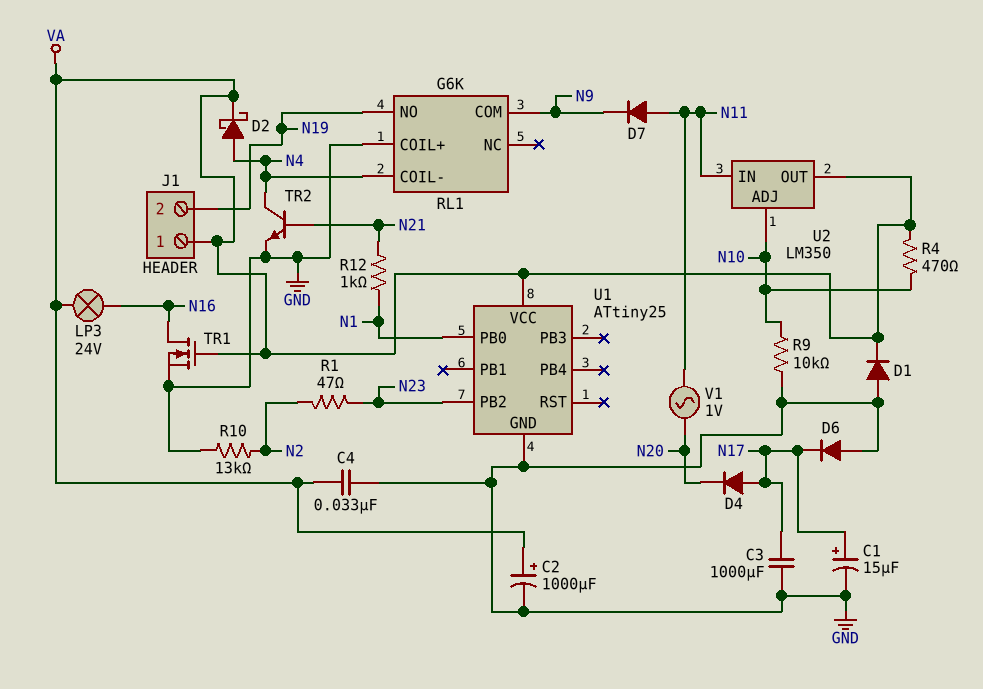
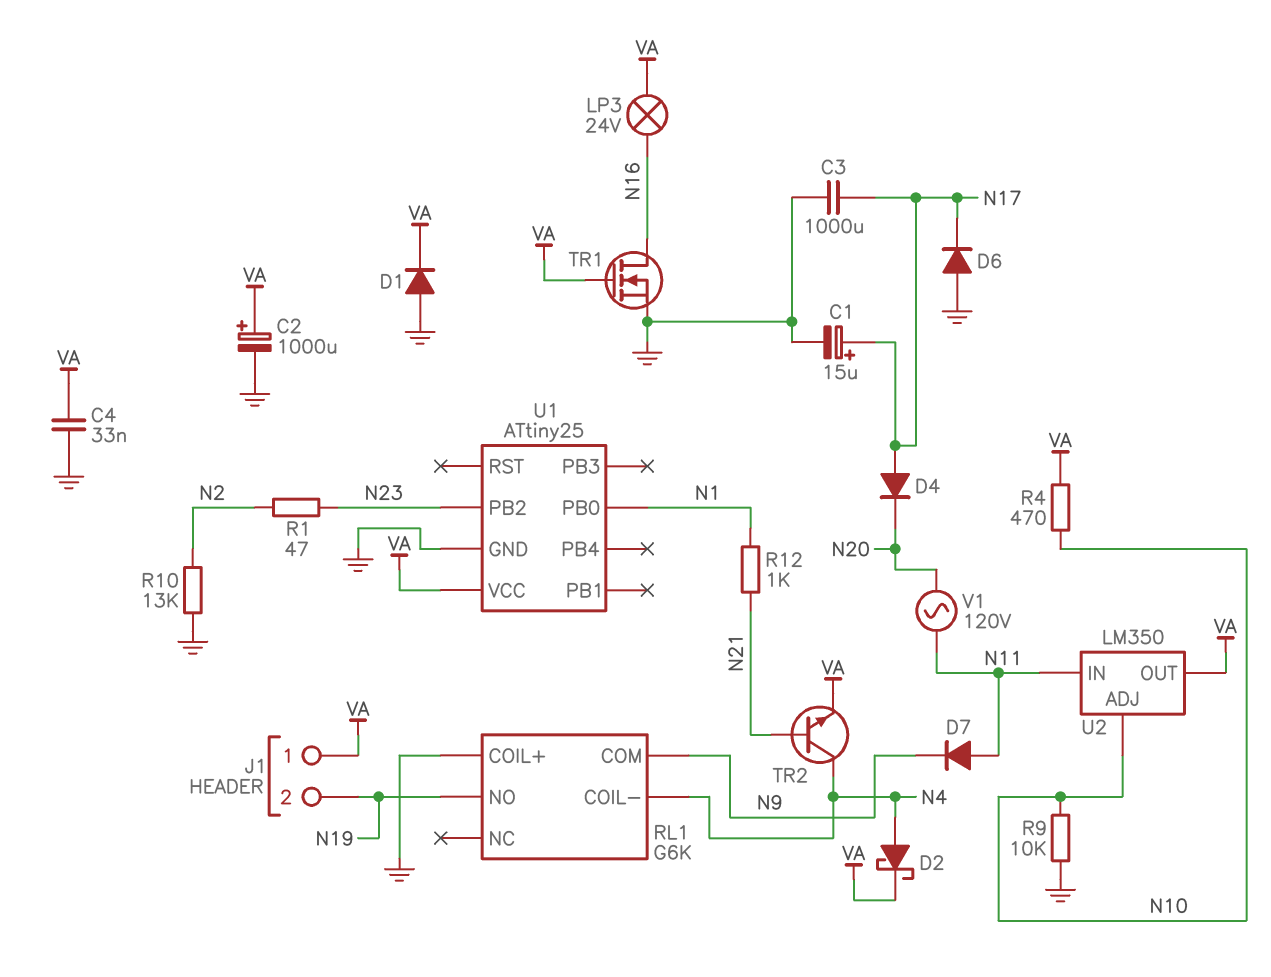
TR2: NPN (B N21, C N4, E GND) -> NPN (B N21, C N4, E VA)
V1: AC 1V (N11, N20) -> AC 120V (N11, N20)

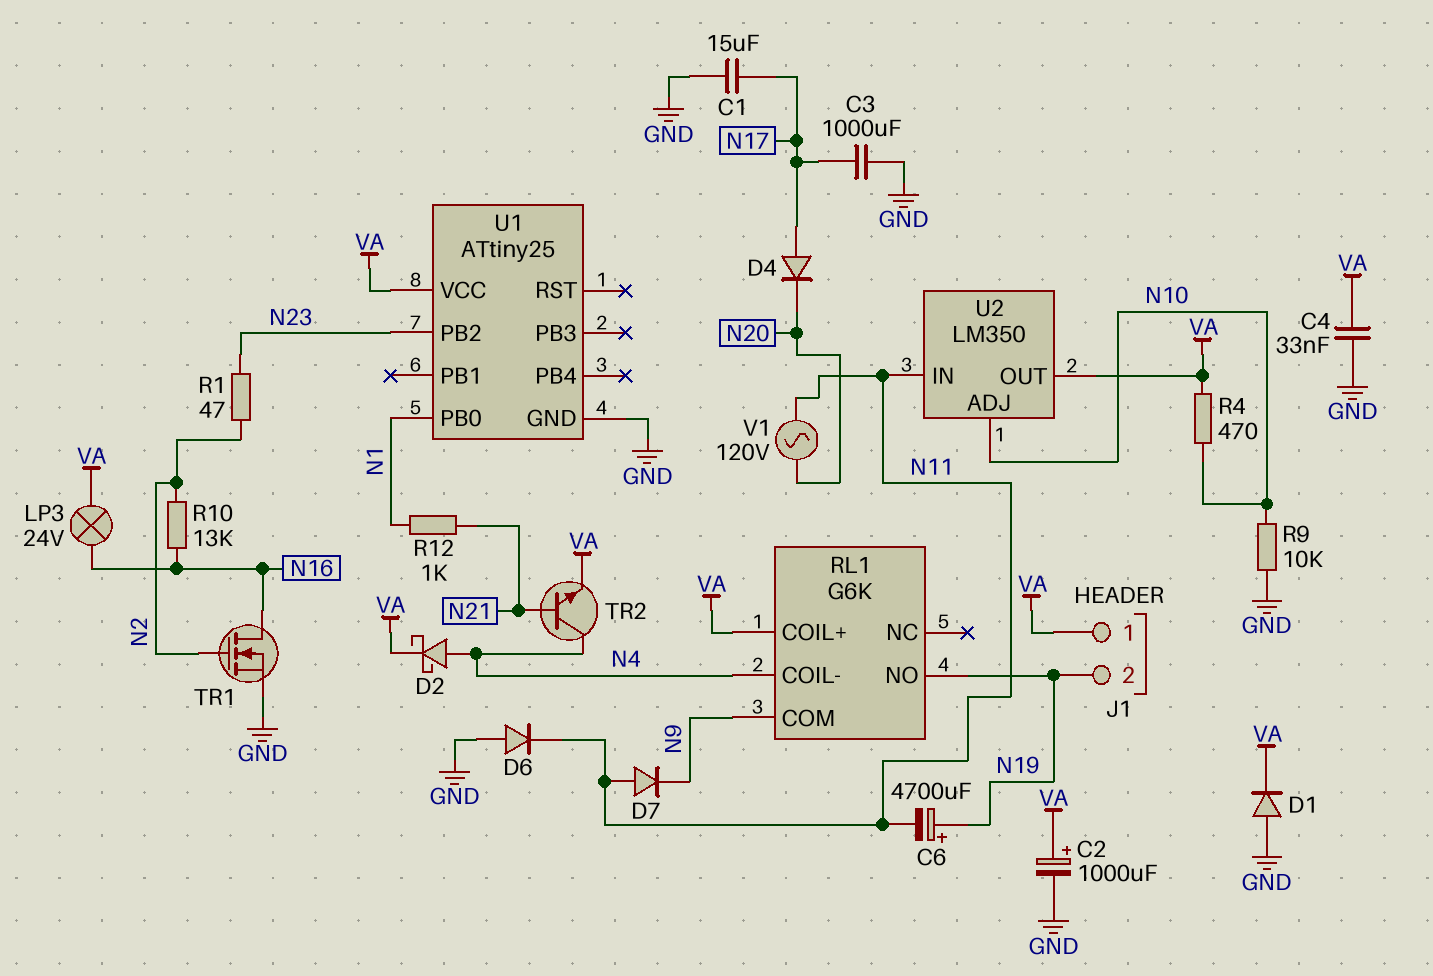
C1: 15uF (plus N17, minus GND) -> 15uF (GND, N17)
C6: none -> 4700uF (plus N19, minus N11)
D6: diode (A GND, K N17) -> diode (A GND, K N11)
R10: 13k (GND, N2) -> 13k (N2, N16)
RL1 pin COIL+: GND -> VA
TR1: NMOS (G VA, D N16, S GND) -> NMOS (G N2, D N16, S GND)

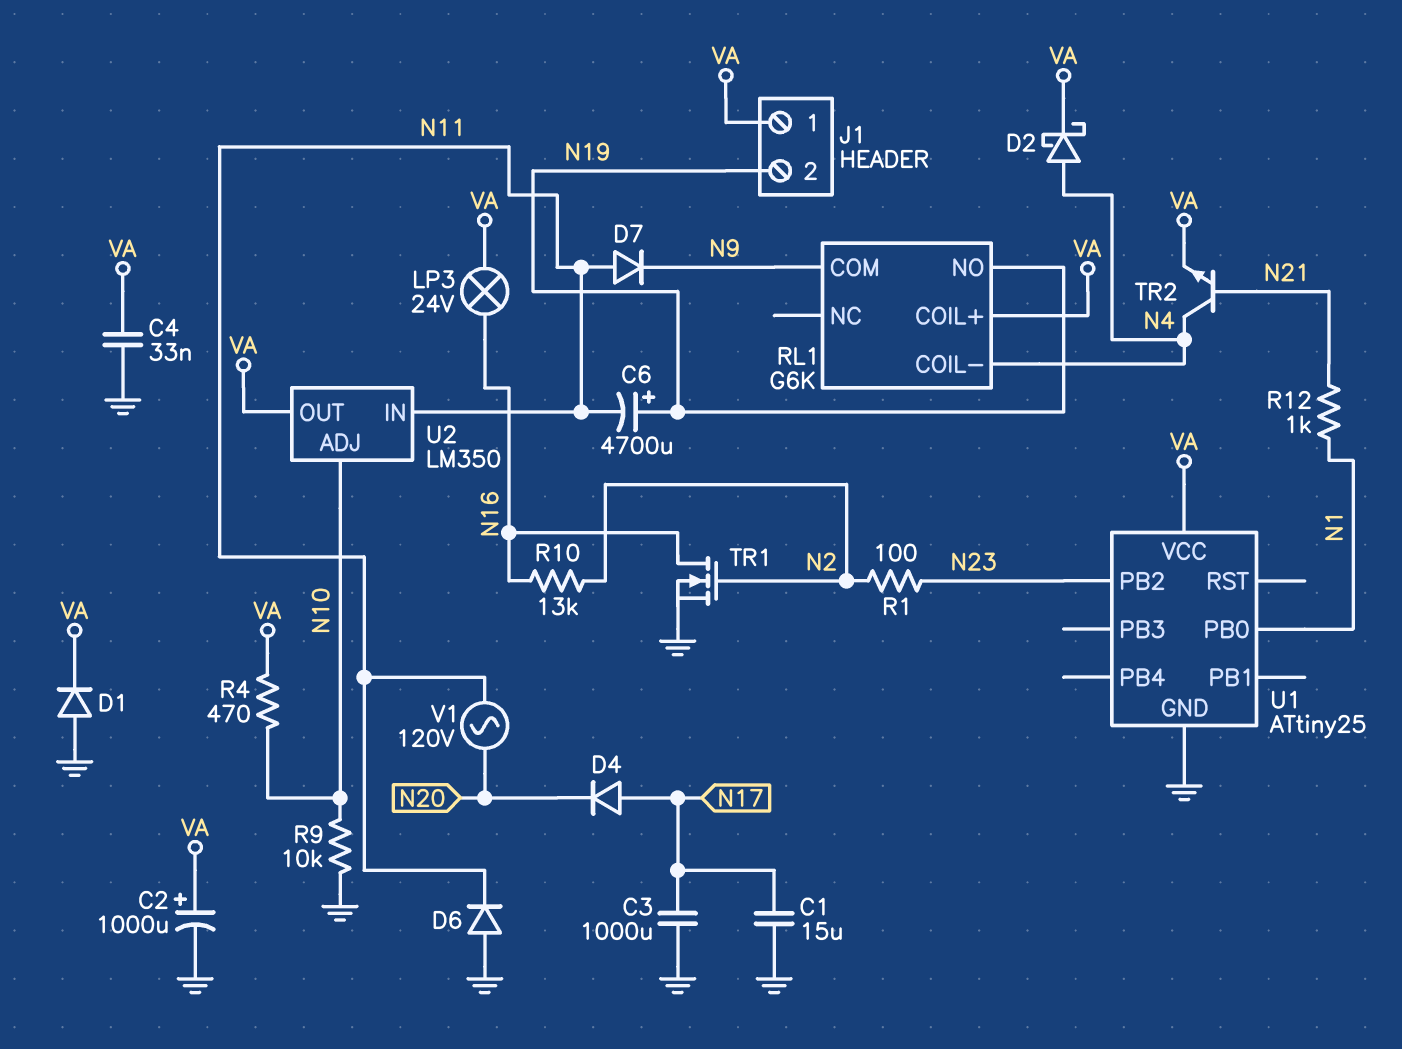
R1: 47 (N2, N23) -> 100 (N2, N23)

